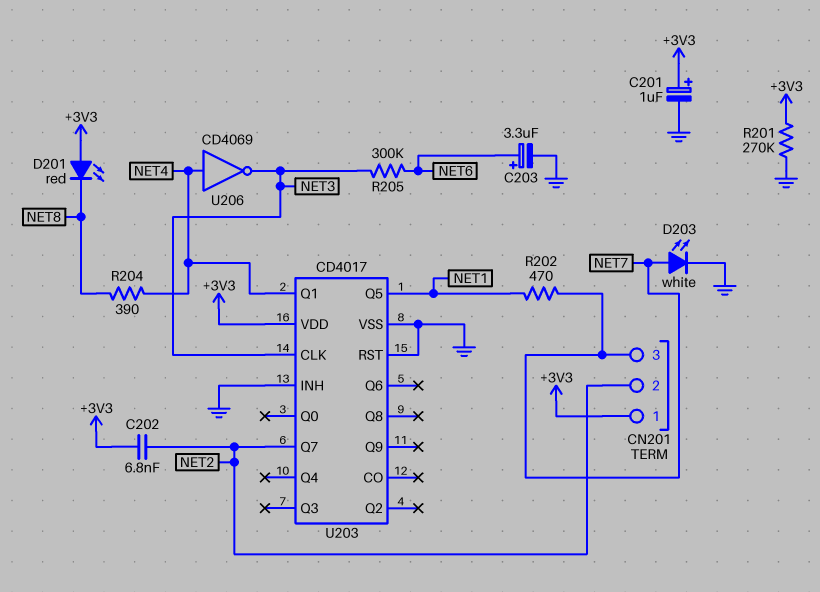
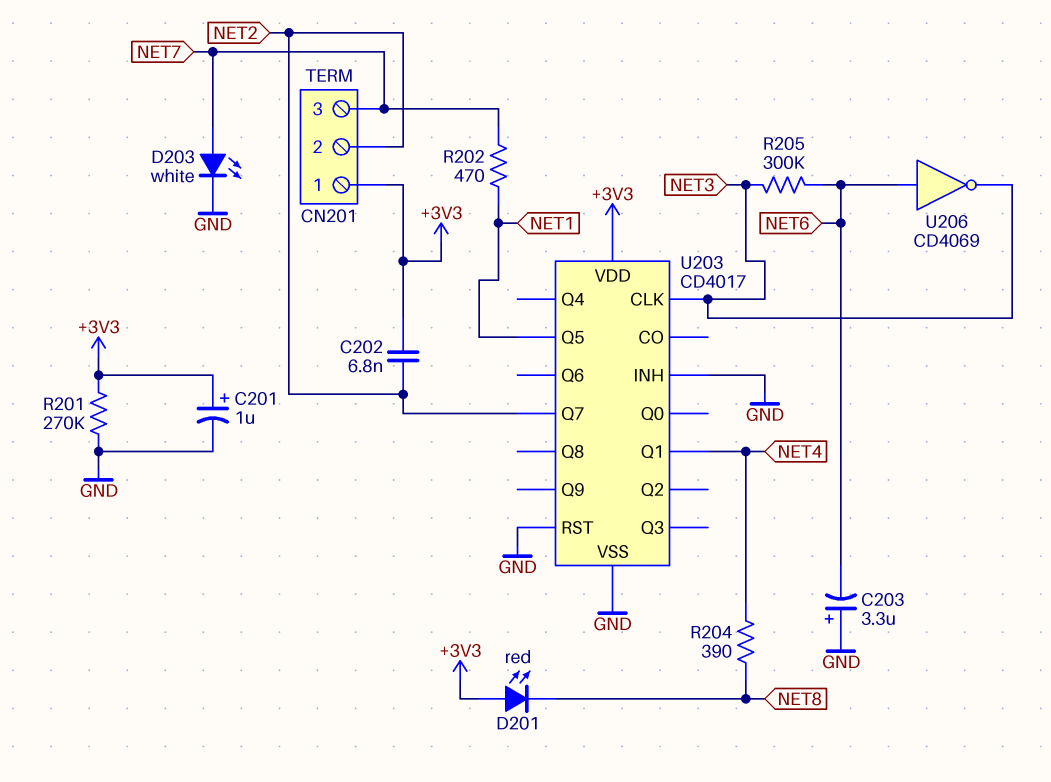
C203: 3.3uF (plus NET6, minus GND) -> 3.3uF (plus GND, minus NET6)
U206: NOT CD4069 (in NET4, out NET3) -> NOT CD4069 (in NET6, out NET3)

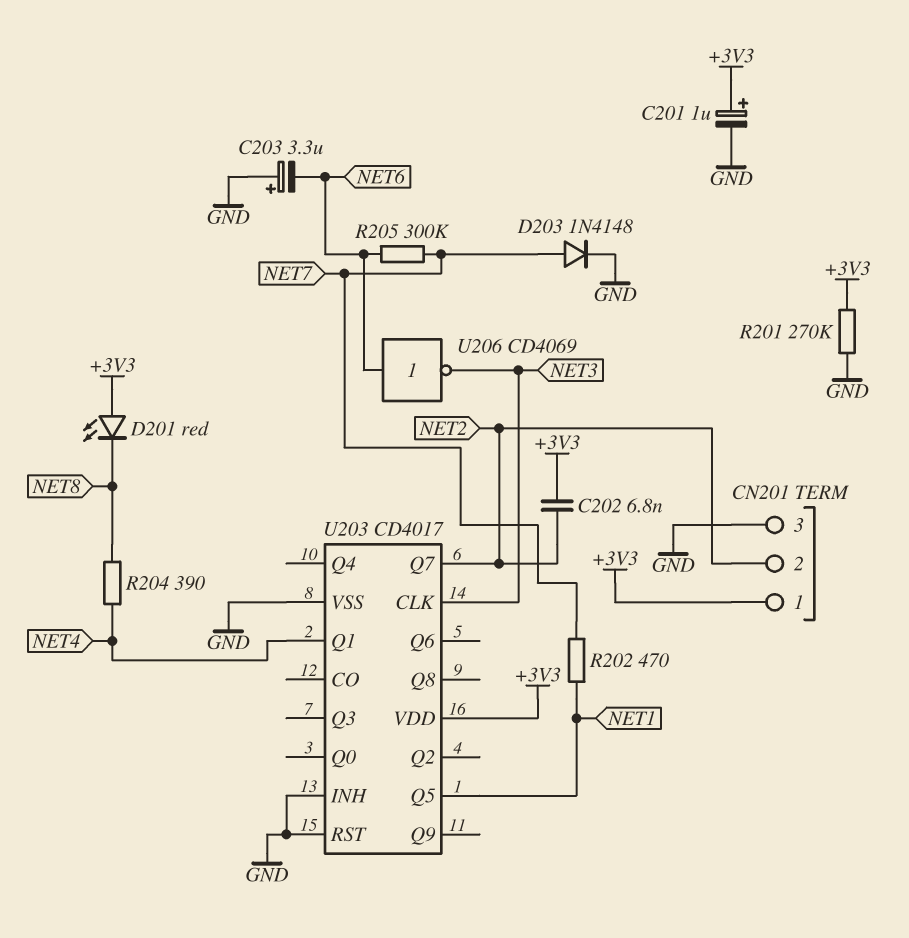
CN201 pin 3: NET7 -> GND
D203: LED white (A NET7, K GND) -> diode 1N4148 (A NET7, K GND)
R205: 300k (NET3, NET6) -> 300k (NET6, NET7)

